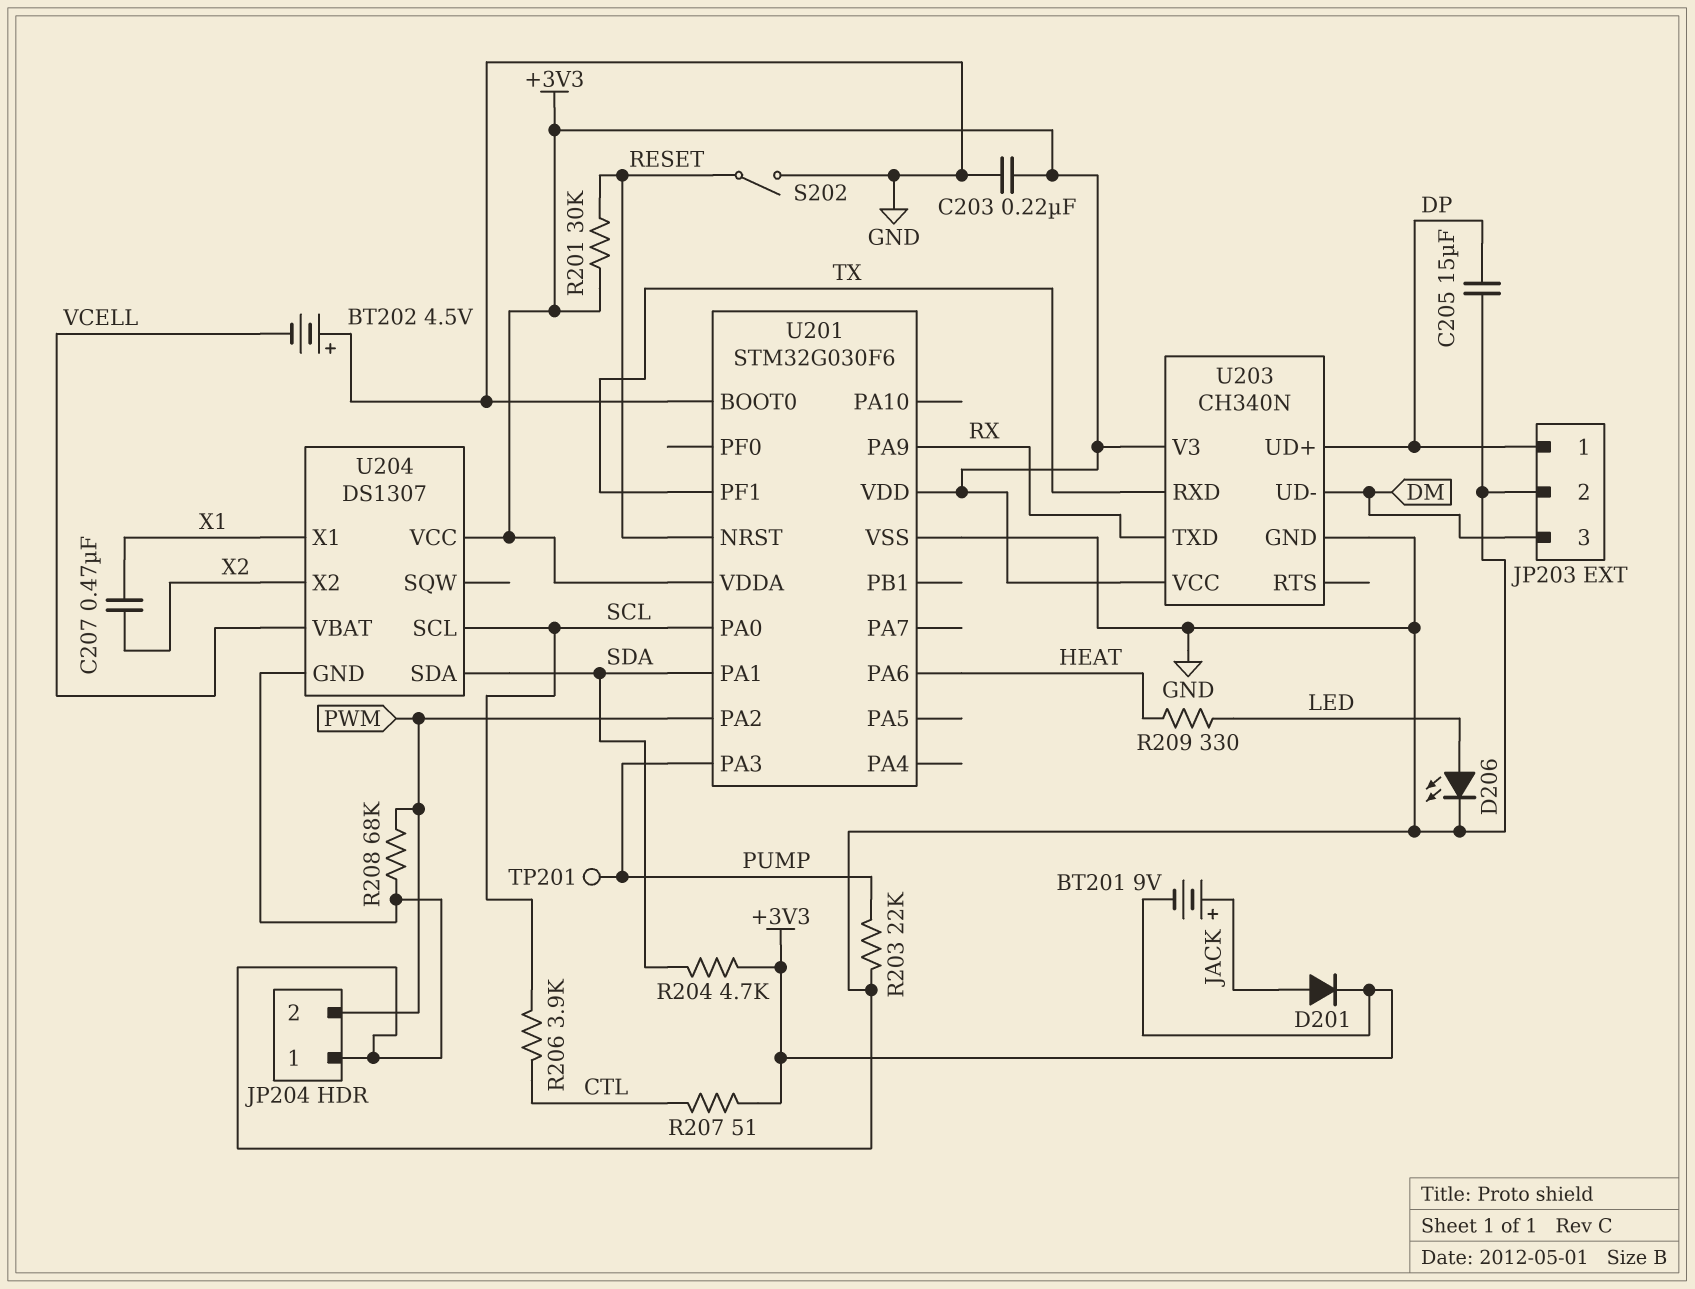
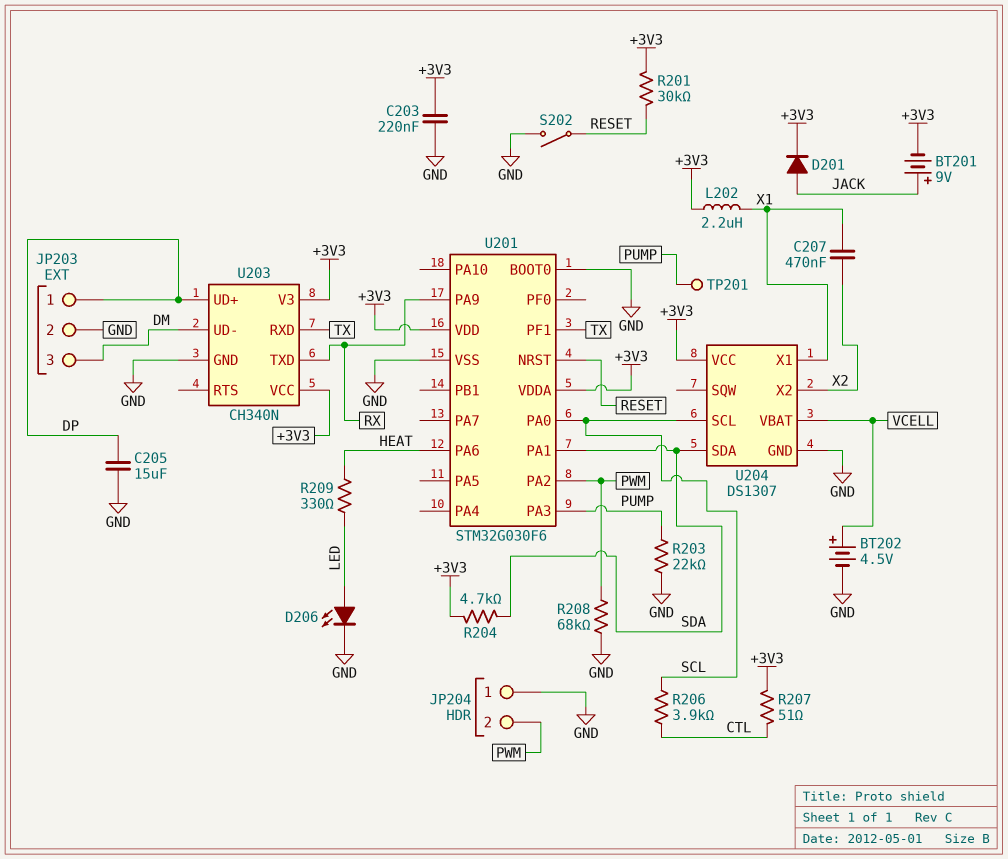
BT202: 4.5V (plus GND, minus VCELL) -> 4.5V (plus VCELL, minus GND)
L202: none -> 2.2uH (+3V3, X1)

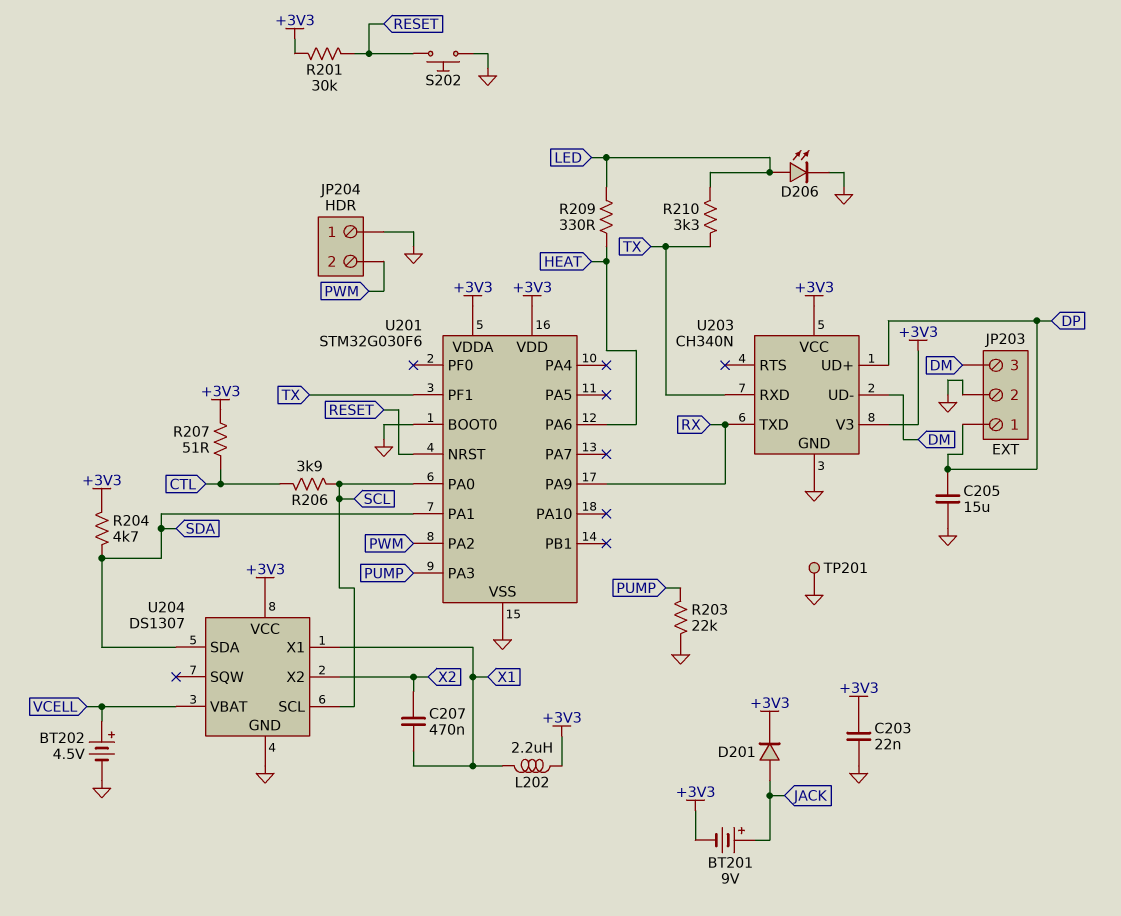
C203: 220nF (+3V3, GND) -> 22nF (+3V3, GND)
R208: 68k (GND, PWM) -> none
R210: none -> 3.3k (LED, TX)
S202: switch (GND, RESET) -> button (GND, RESET)
TP201: test point (PUMP) -> test point (GND)

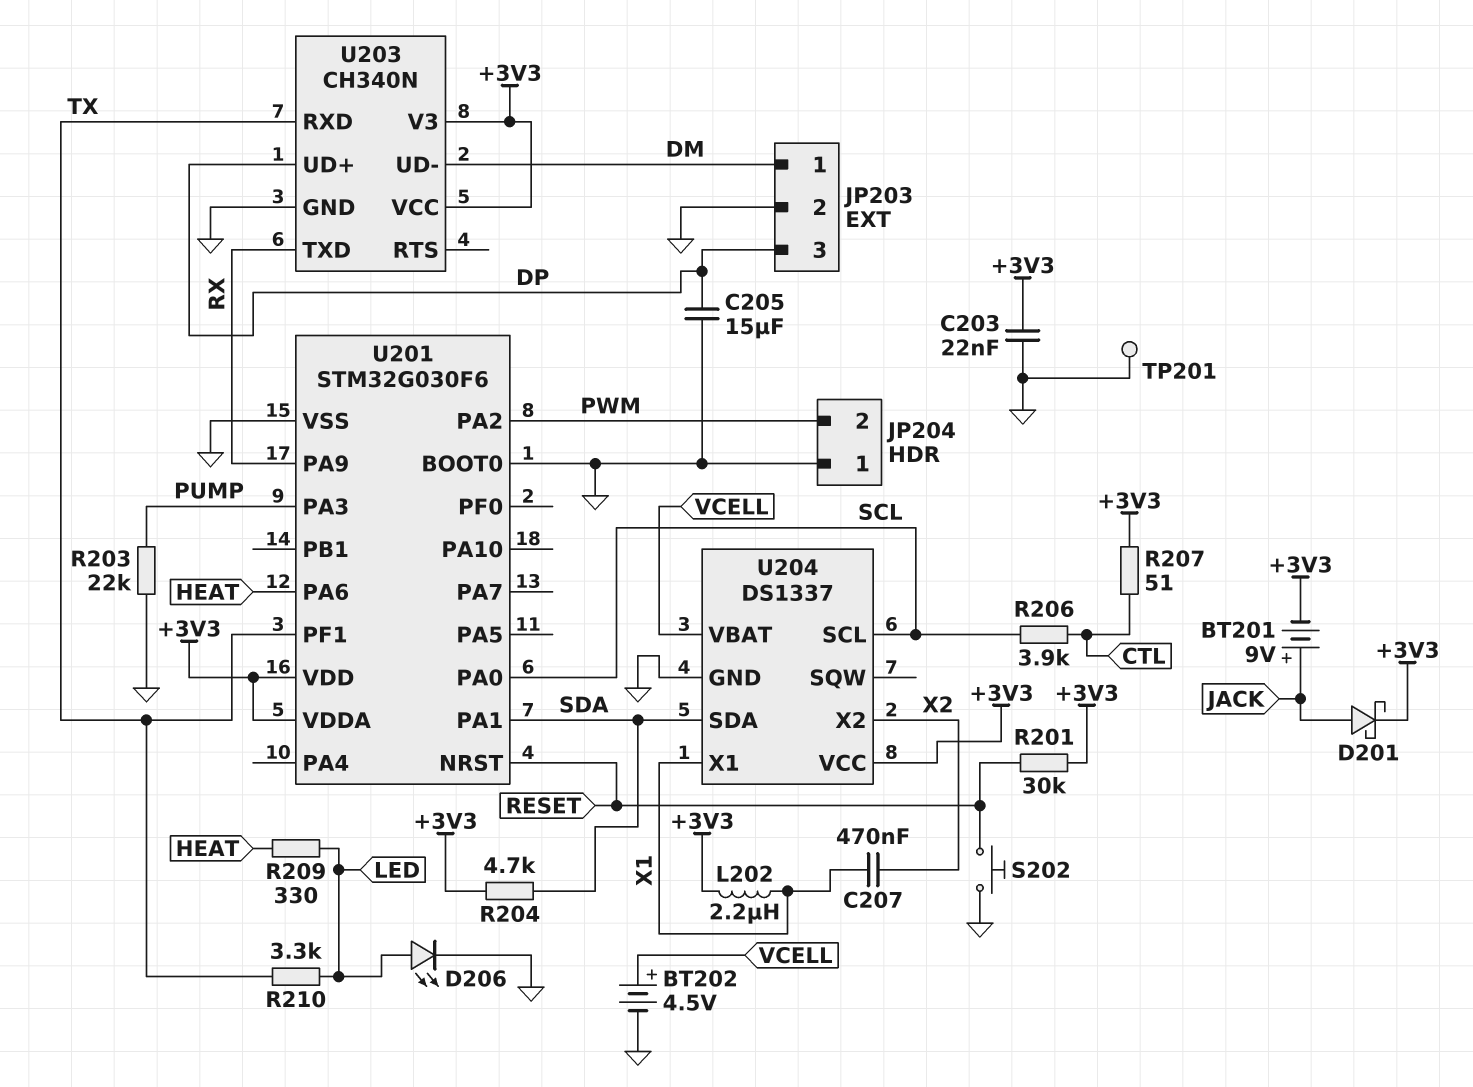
D201: diode (A JACK, K +3V3) -> schottky (A JACK, K +3V3)
JP203 pin 1: DP -> DM
JP203 pin 3: DM -> DP
U204: DS1307 -> DS1337

